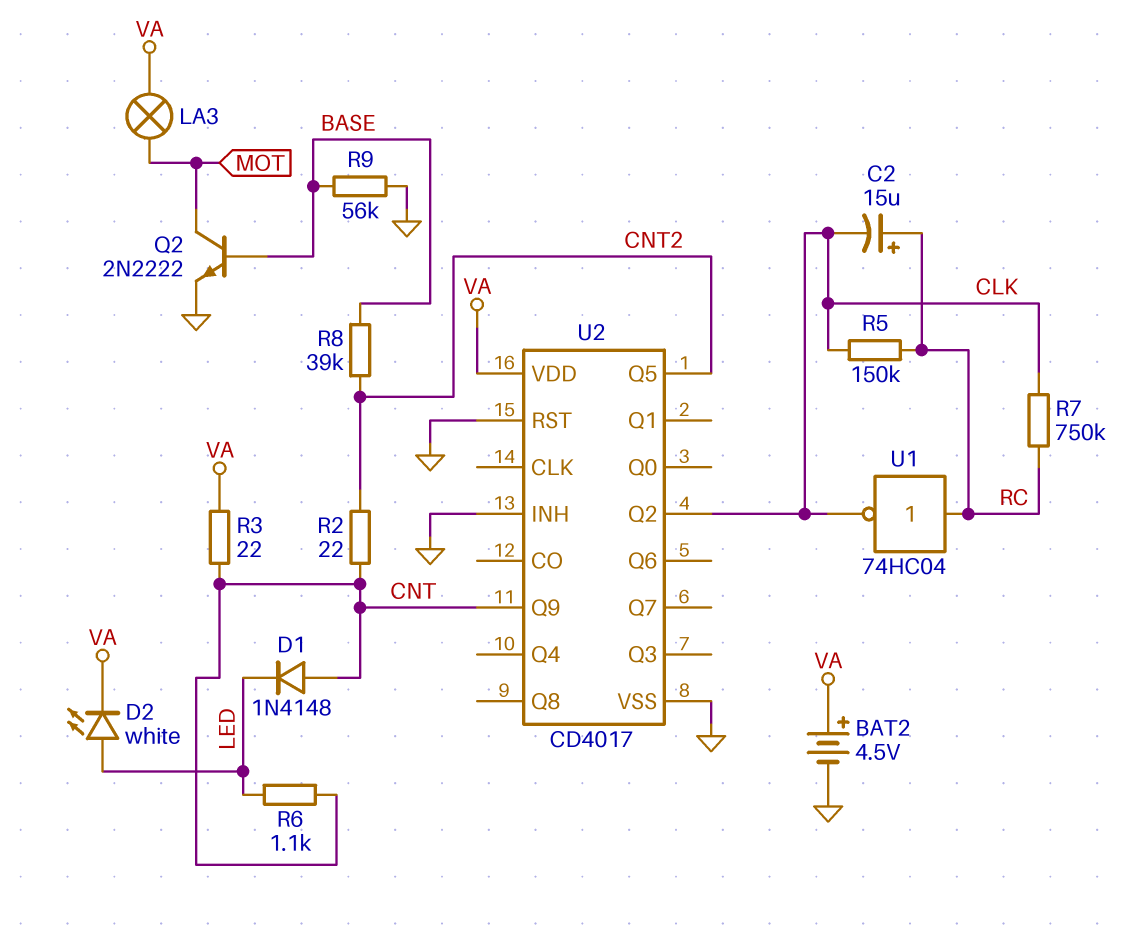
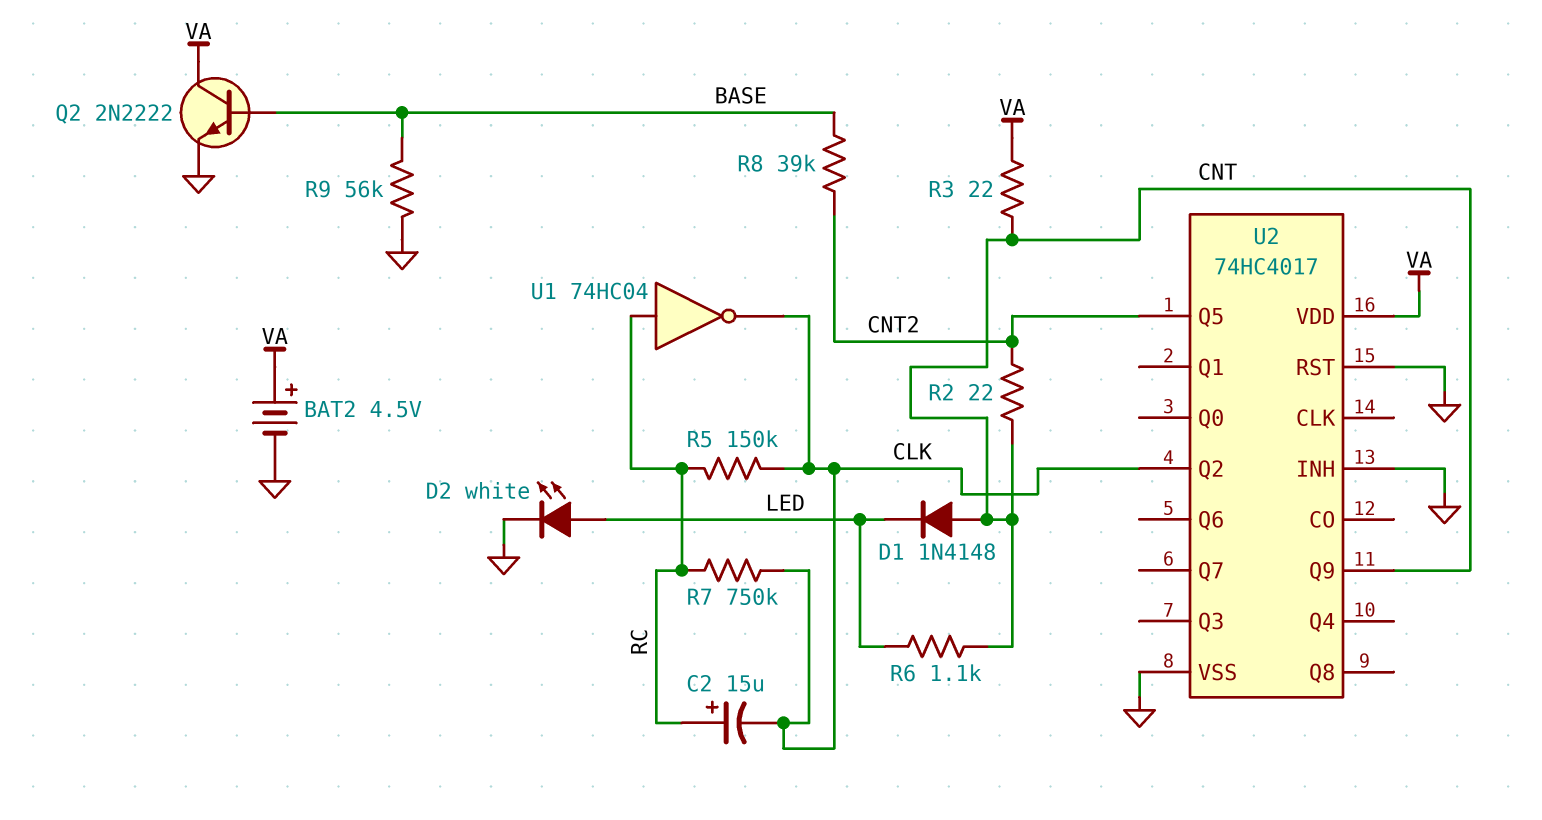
D2: LED white (A LED, K VA) -> LED white (A LED, K GND)
LA3: lamp (MOT, VA) -> none
Q2: NPN 2N2222 (B BASE, C MOT, E GND) -> NPN 2N2222 (B BASE, C VA, E GND)
U2: CD4017 -> 74HC4017

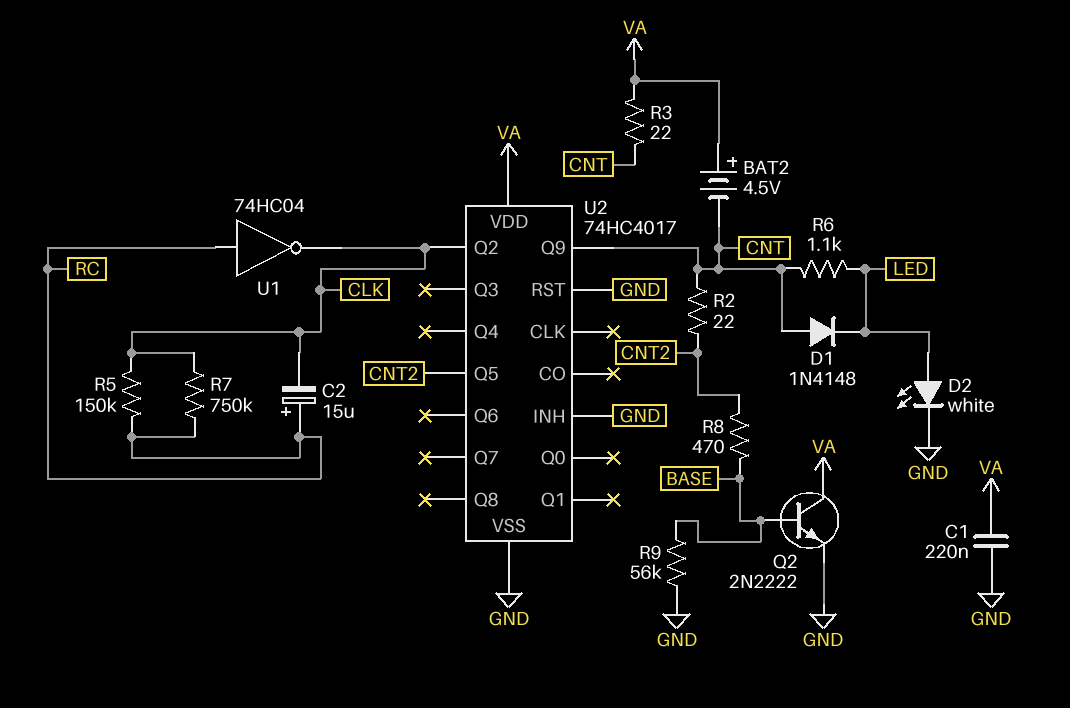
BAT2: 4.5V (plus VA, minus GND) -> 4.5V (plus VA, minus CNT)
C1: none -> 220nF (GND, VA)
R8: 39k (BASE, CNT2) -> 470 (BASE, CNT2)

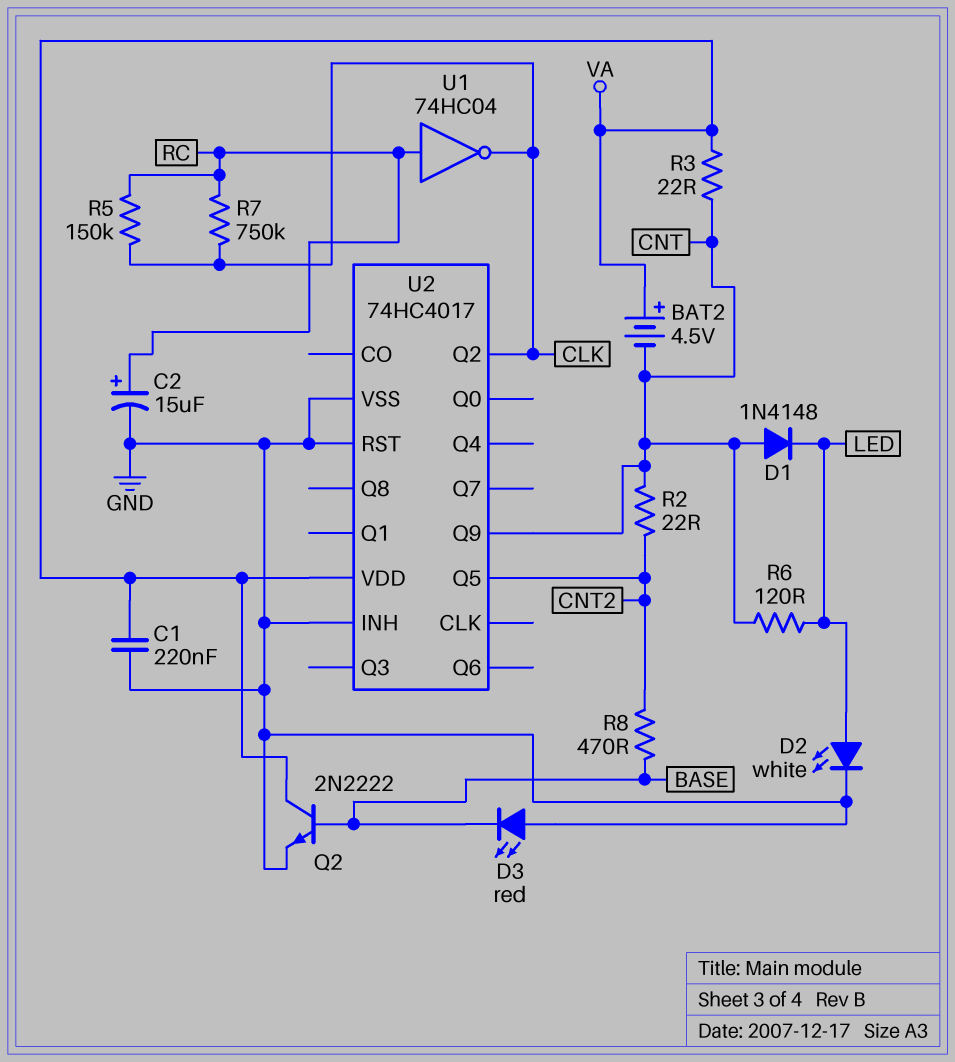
C2: 15uF (plus RC, minus CLK) -> 15uF (plus RC, minus GND)
D3: none -> LED red (A GND, K BASE)
R6: 1.1k (CNT, LED) -> 120 (CNT, LED)
R9: 56k (BASE, GND) -> none

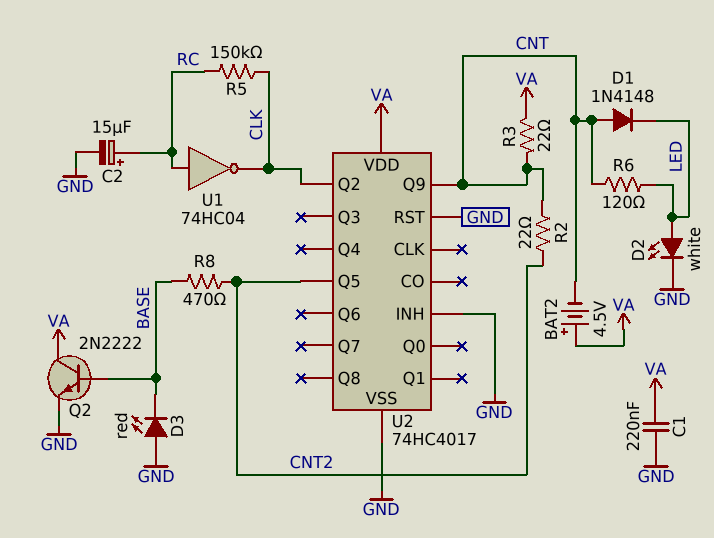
R7: 750k (CLK, RC) -> none

